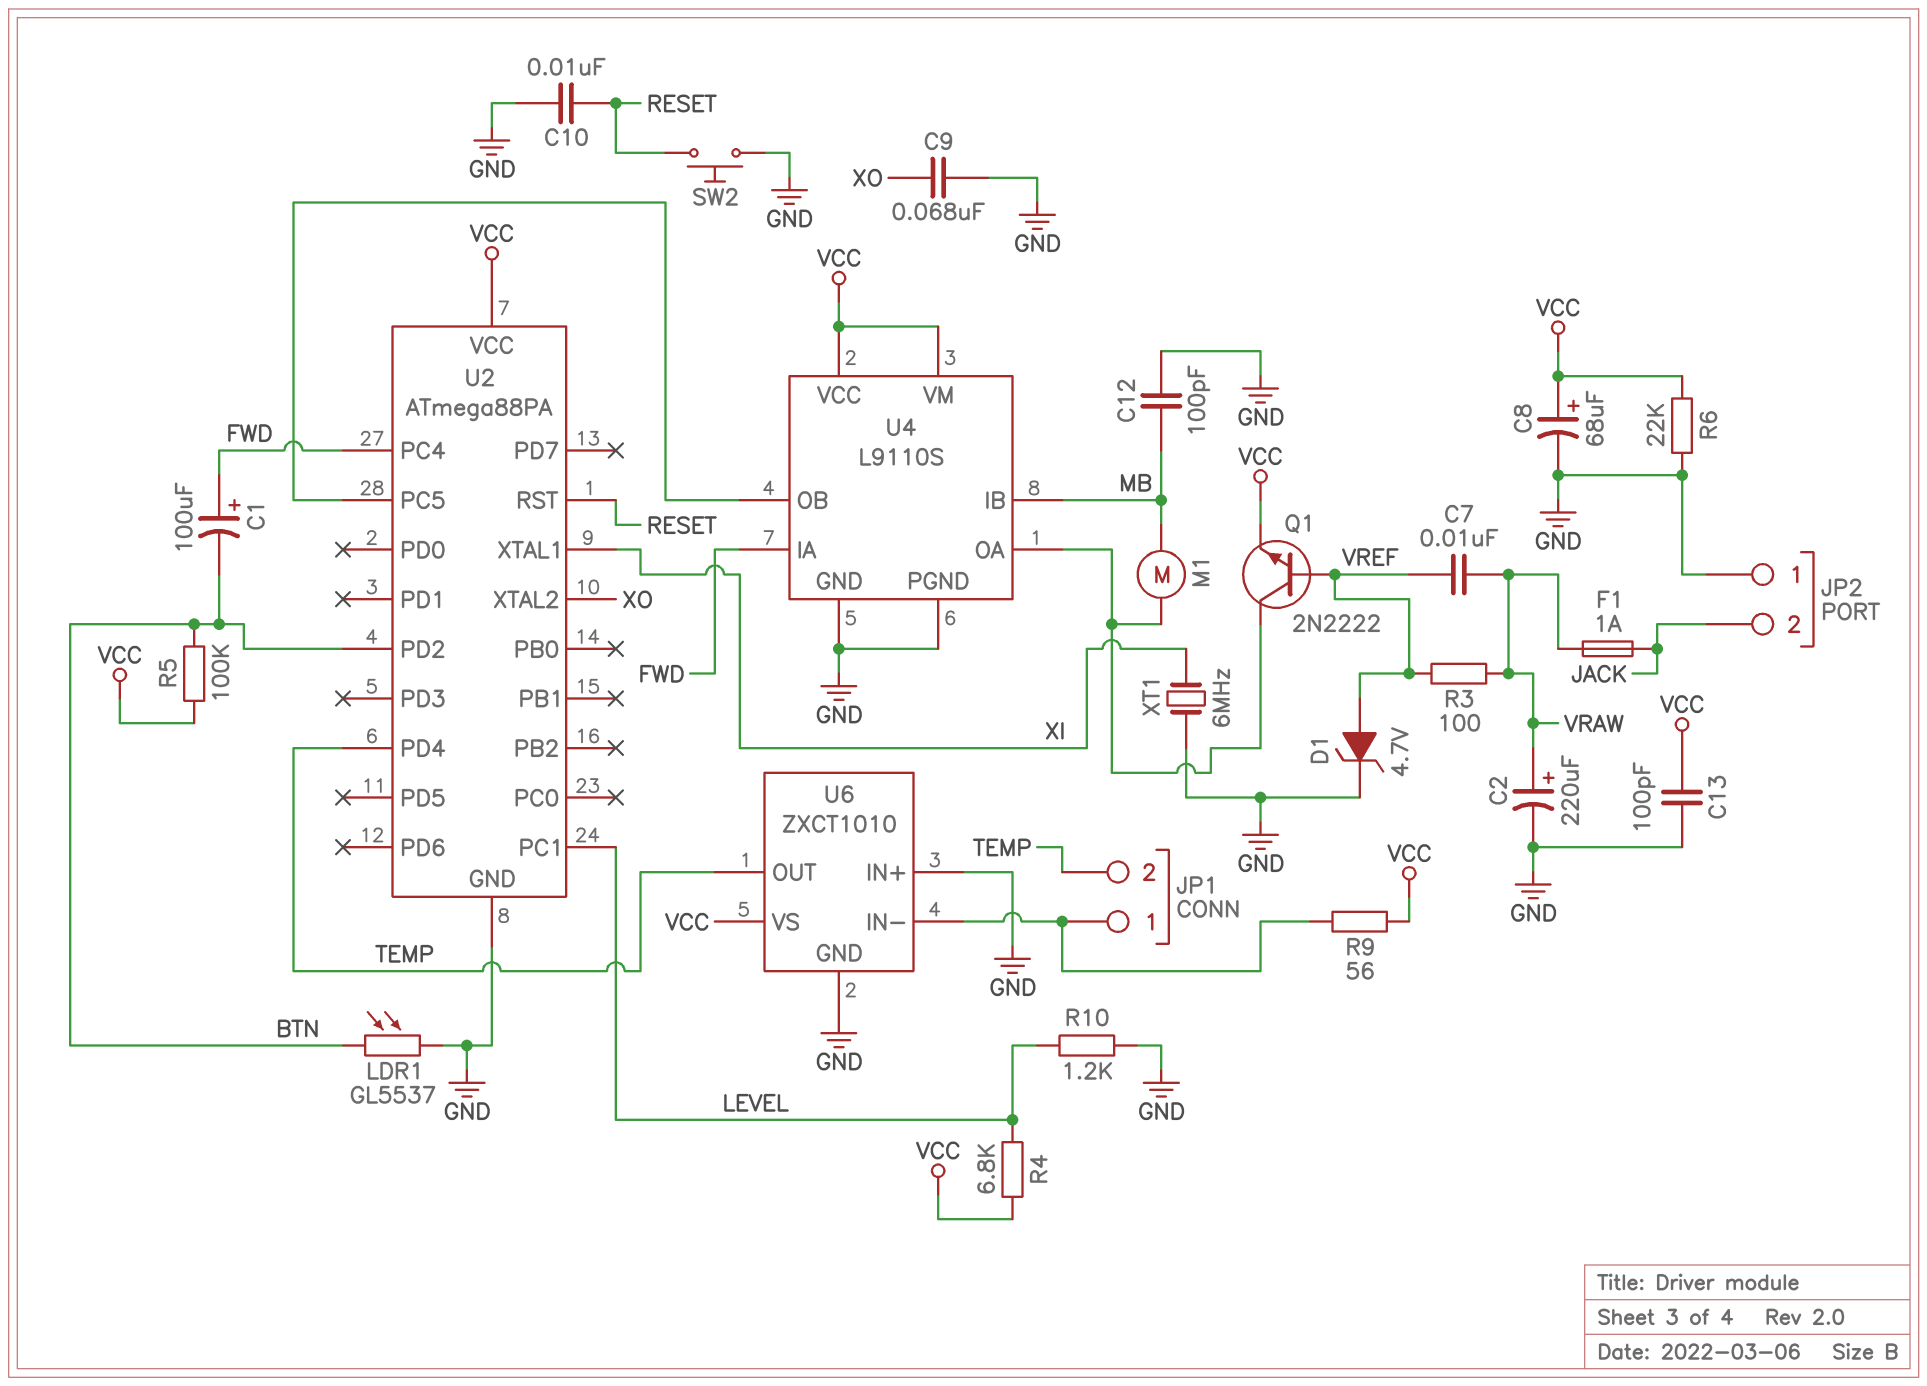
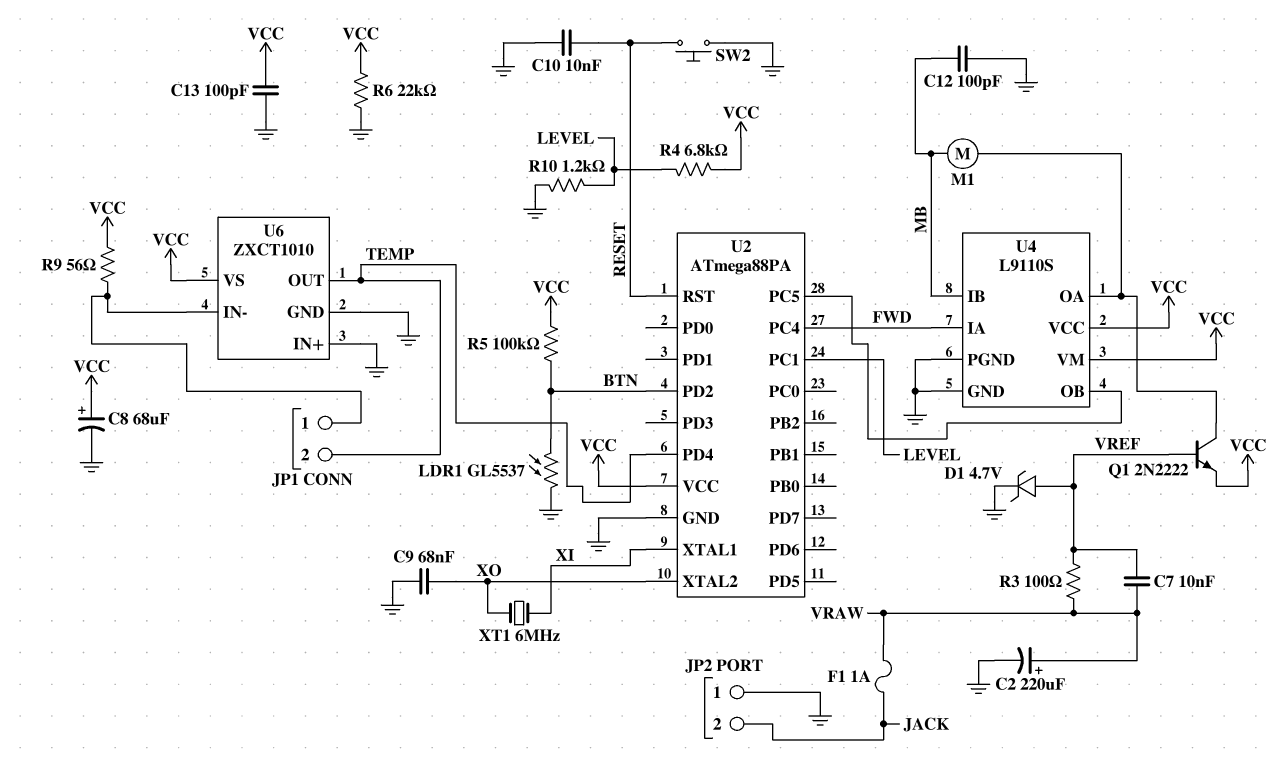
C1: 100uF (plus FWD, minus BTN) -> none
XT1: 6MHz (GND, XI) -> 6MHz (XI, XO)

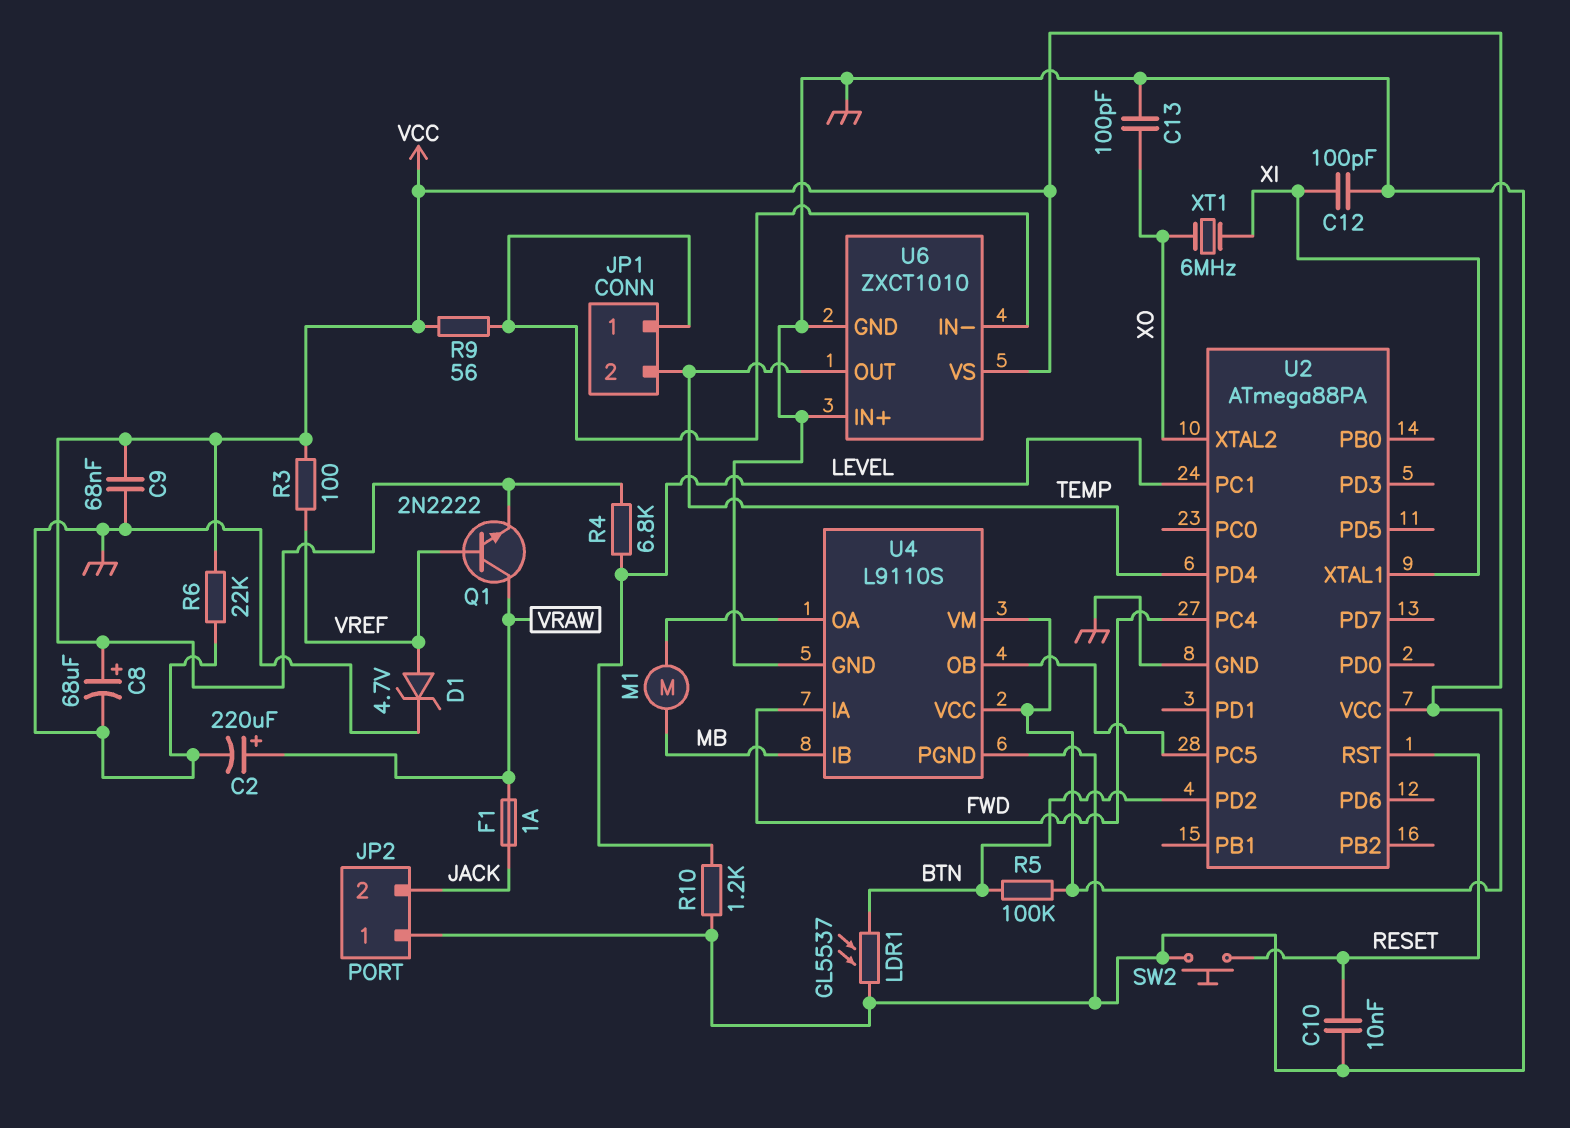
C7: 10nF (VRAW, VREF) -> none
C9: 68nF (GND, XO) -> 68nF (GND, VCC)
C12: 100pF (GND, MB) -> 100pF (GND, XI)
C13: 100pF (GND, VCC) -> 100pF (GND, XO)
Q1: NPN 2N2222 (B VREF, C U4/OA, E VCC) -> NPN 2N2222 (B VREF, C VRAW, E VCC)
R3: 100 (VRAW, VREF) -> 100 (VCC, VREF)

